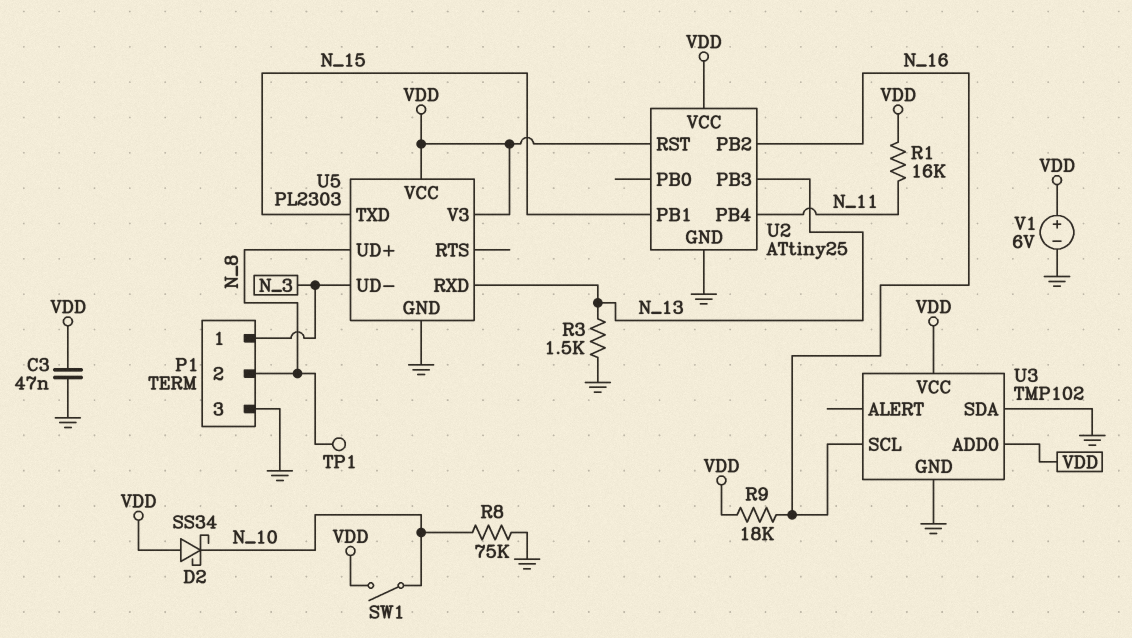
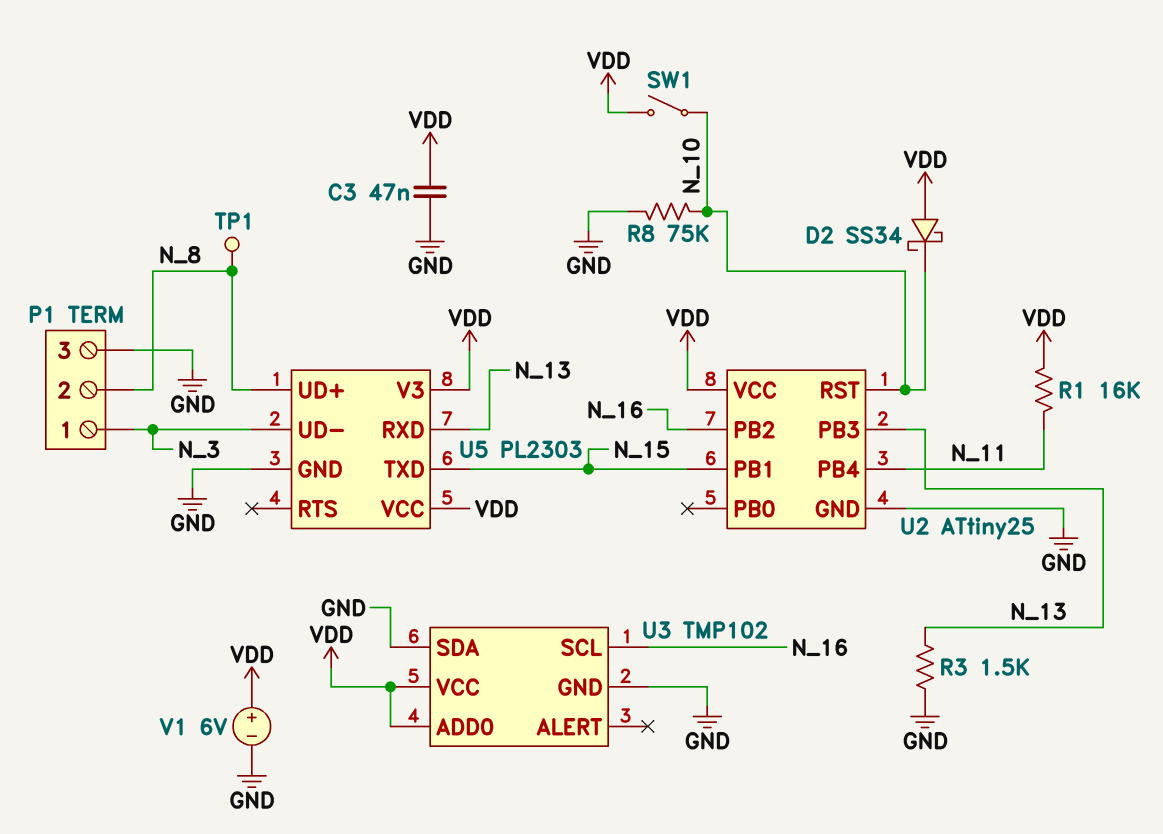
R9: 18k (N_16, VDD) -> none
U2 pin RST: VDD -> N_10

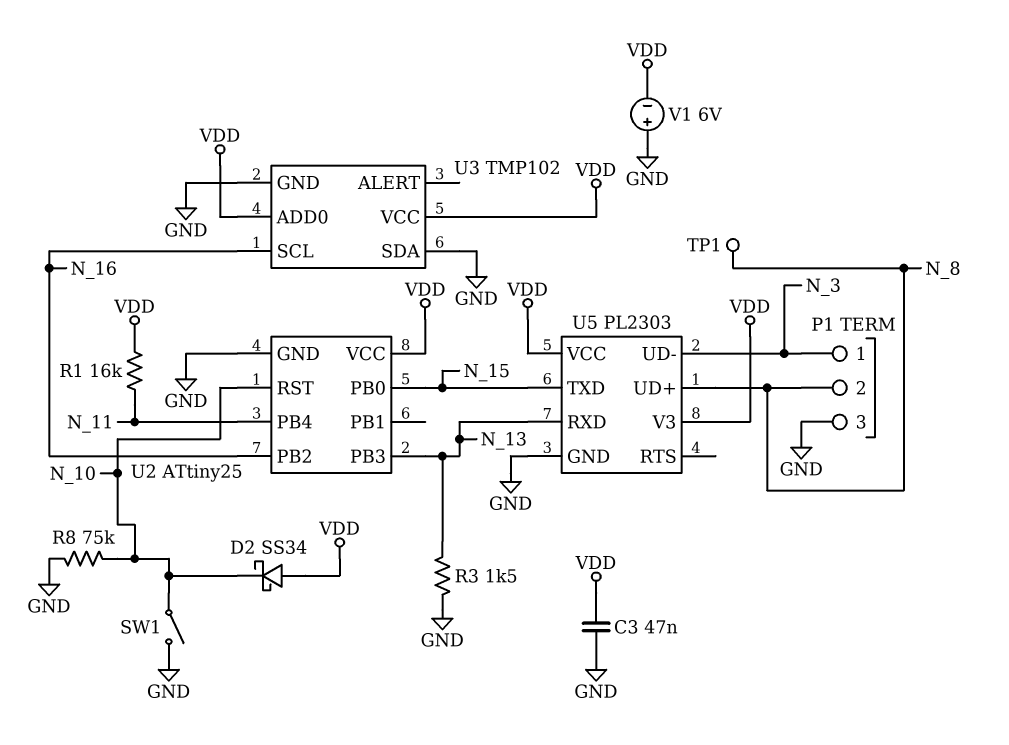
SW1: switch (N_10, VDD) -> switch (GND, N_10)
U2 pin PB0: none -> N_15
U2 pin PB1: N_15 -> none
V1: 6V (plus VDD, minus GND) -> 6V (plus GND, minus VDD)

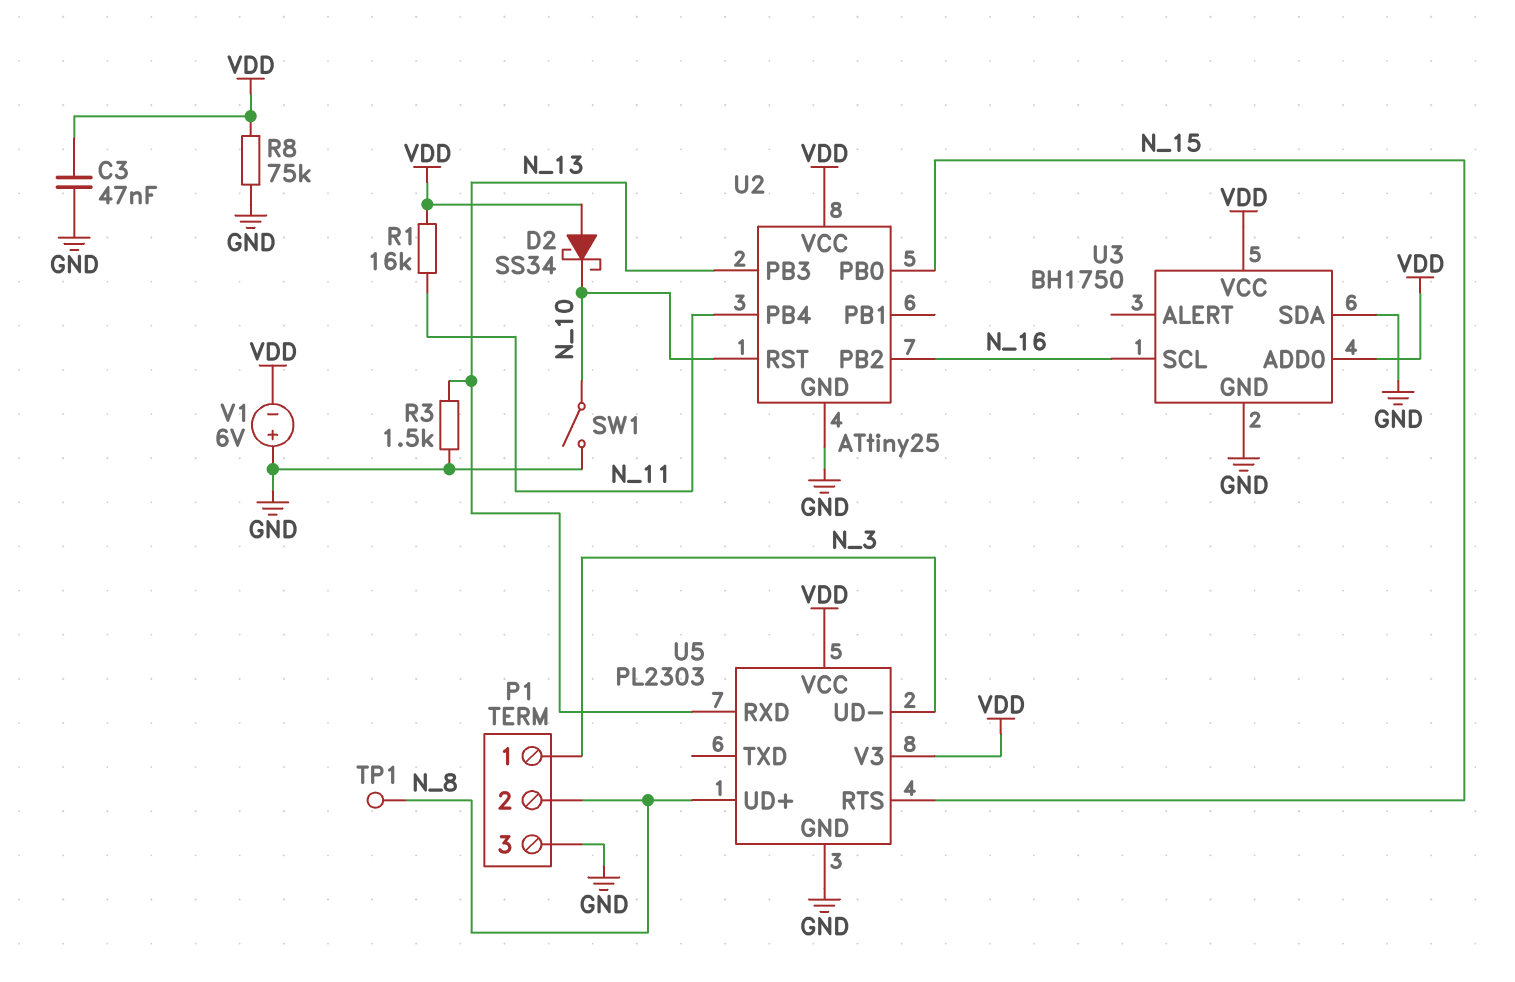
R8: 75k (GND, N_10) -> 75k (GND, VDD)
U3: TMP102 -> BH1750
U5 pin RTS: none -> N_15
U5 pin TXD: N_15 -> none

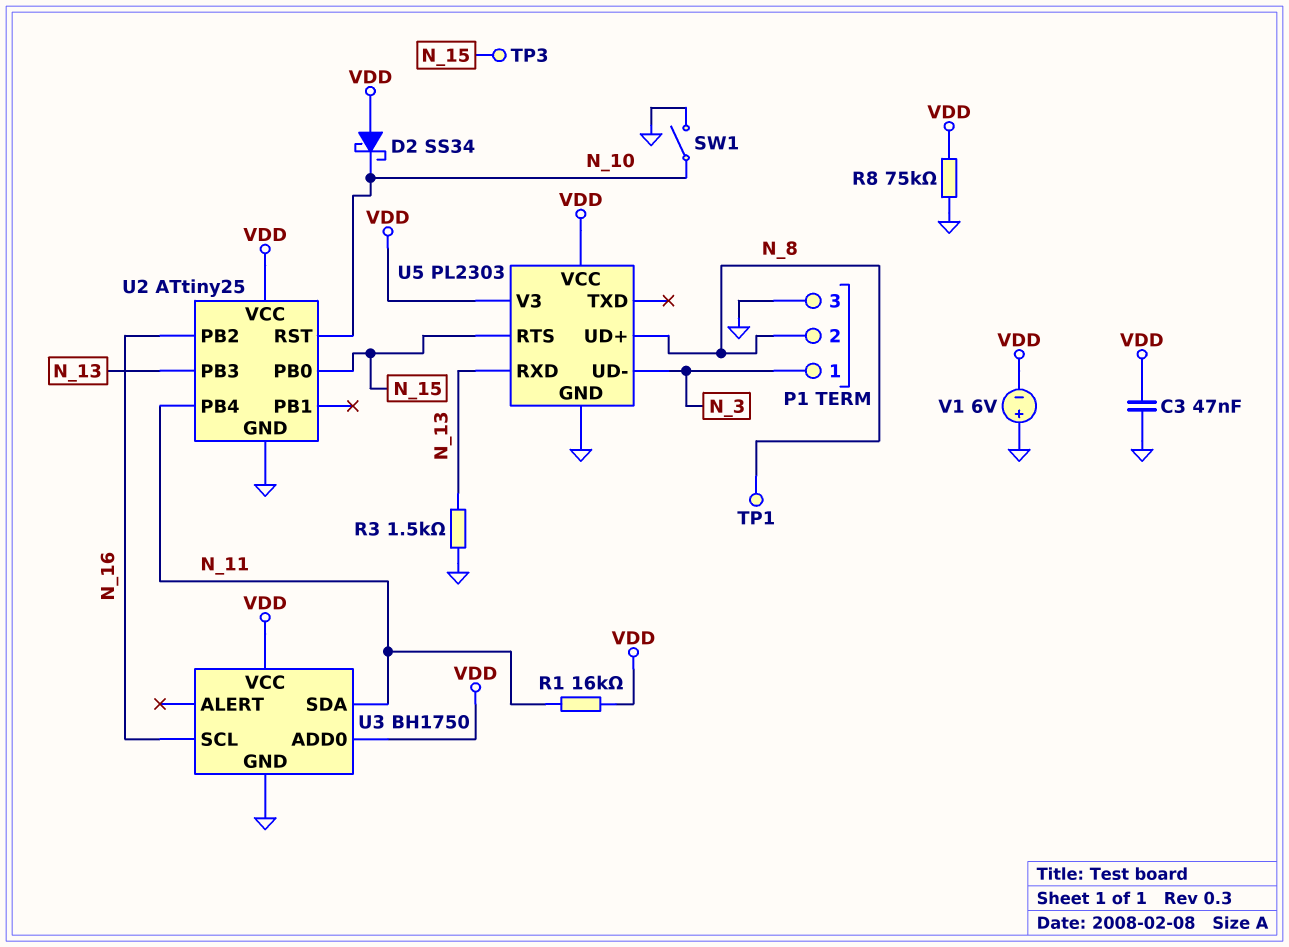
TP3: none -> test point (N_15)
U3 pin SDA: GND -> N_11

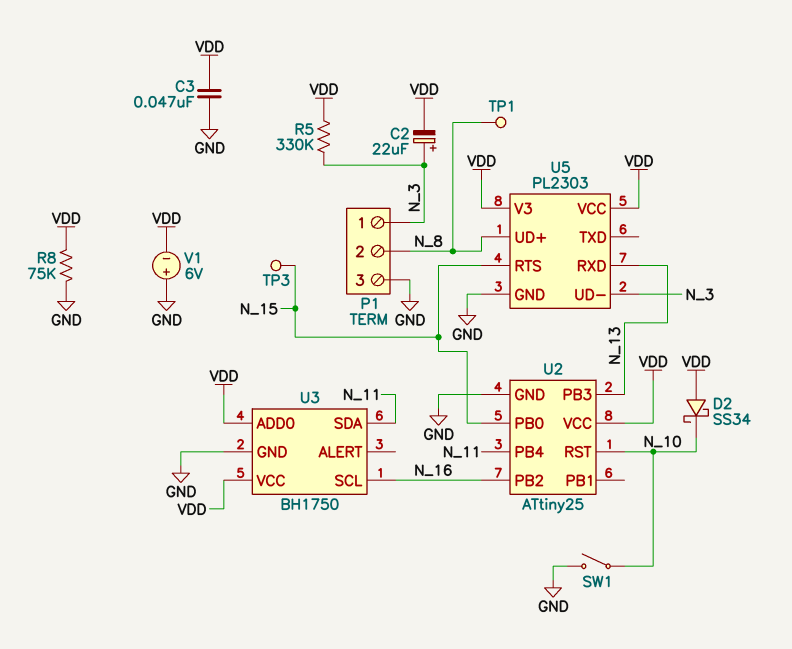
C2: none -> 22uF (plus N_3, minus VDD)
R1: 16k (N_11, VDD) -> none
R3: 1.5k (GND, N_13) -> none
R5: none -> 330k (N_3, VDD)

